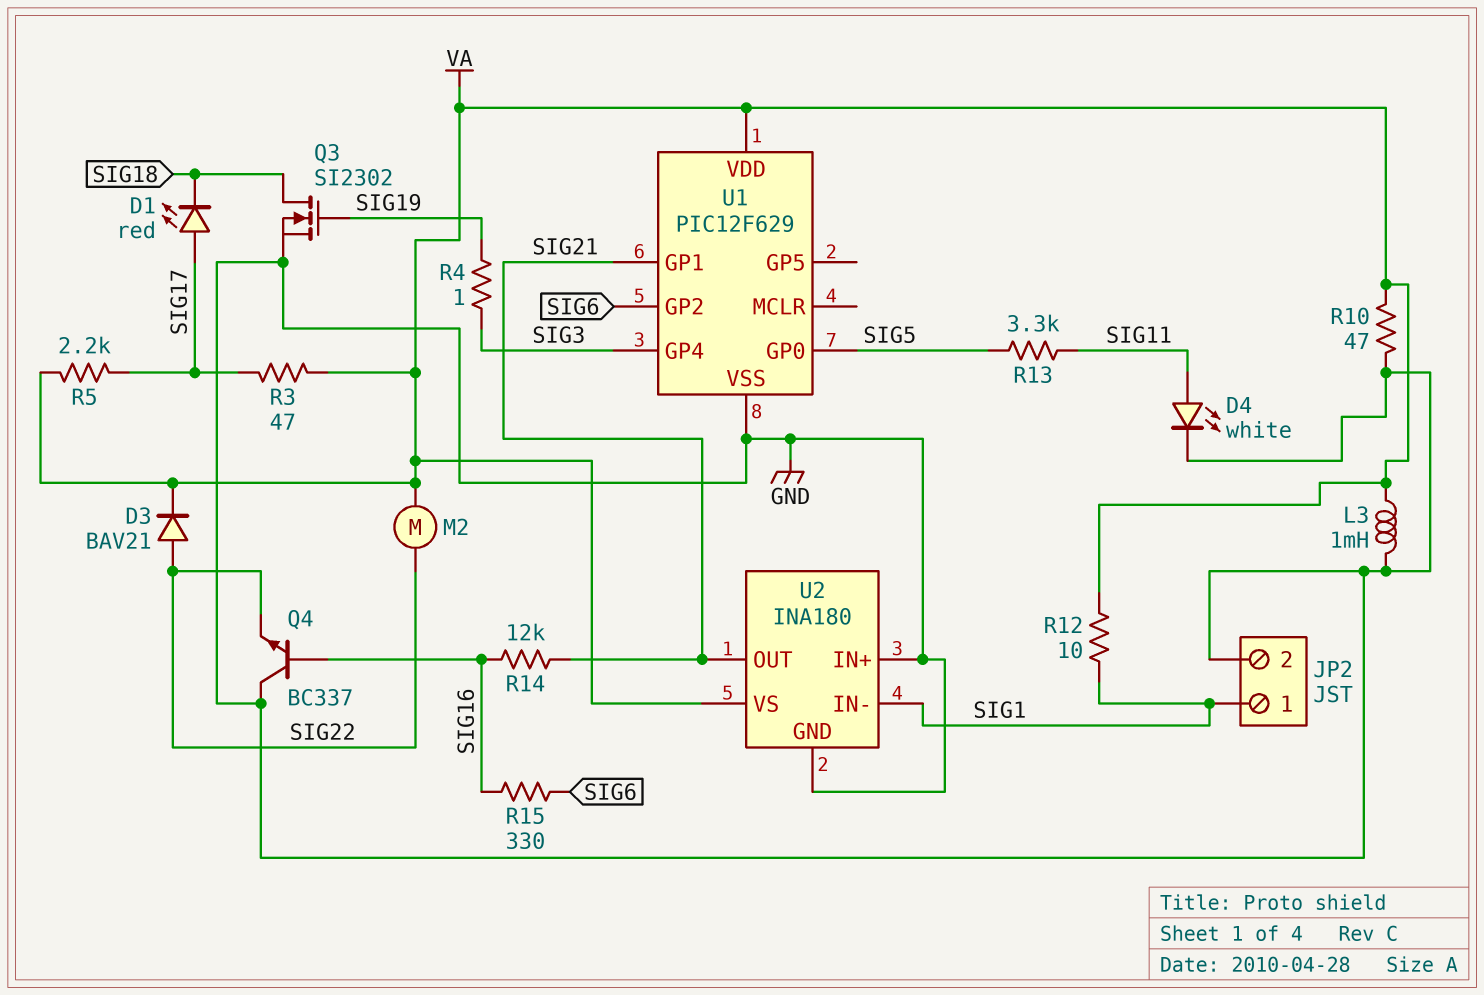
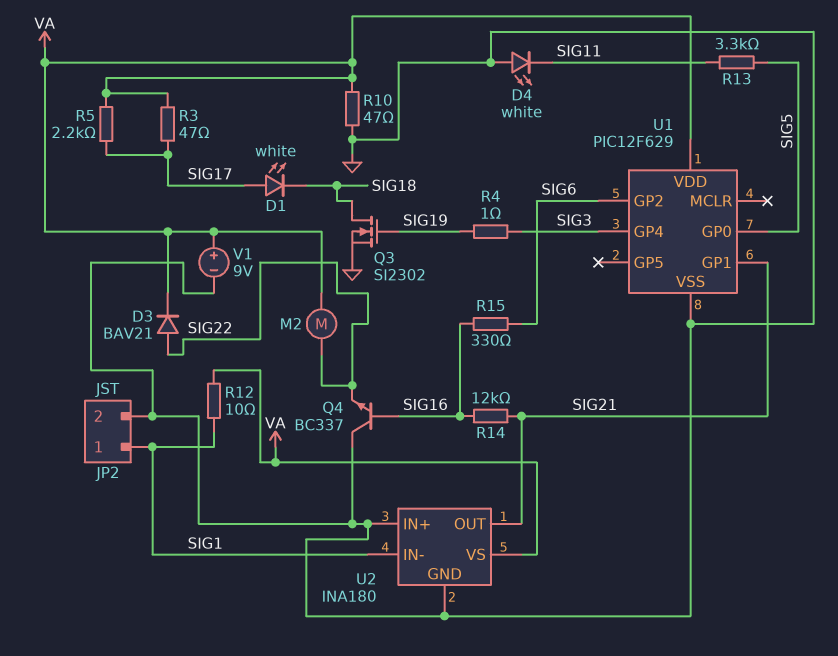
D1: LED red (A SIG17, K SIG18) -> LED white (A SIG17, K SIG18)
D4: LED white (A SIG11, K GND) -> LED white (A GND, K SIG11)
L3: 1mH (GND, VA) -> none
V1: none -> 9V (plus VA, minus GND)

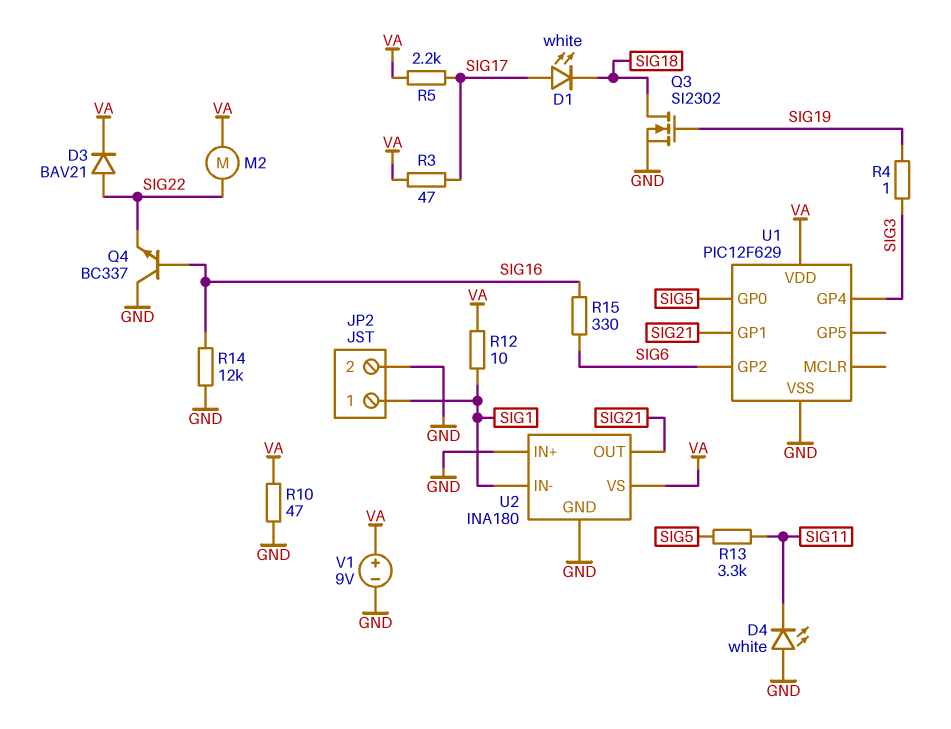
R14: 12k (SIG16, SIG21) -> 12k (GND, SIG16)

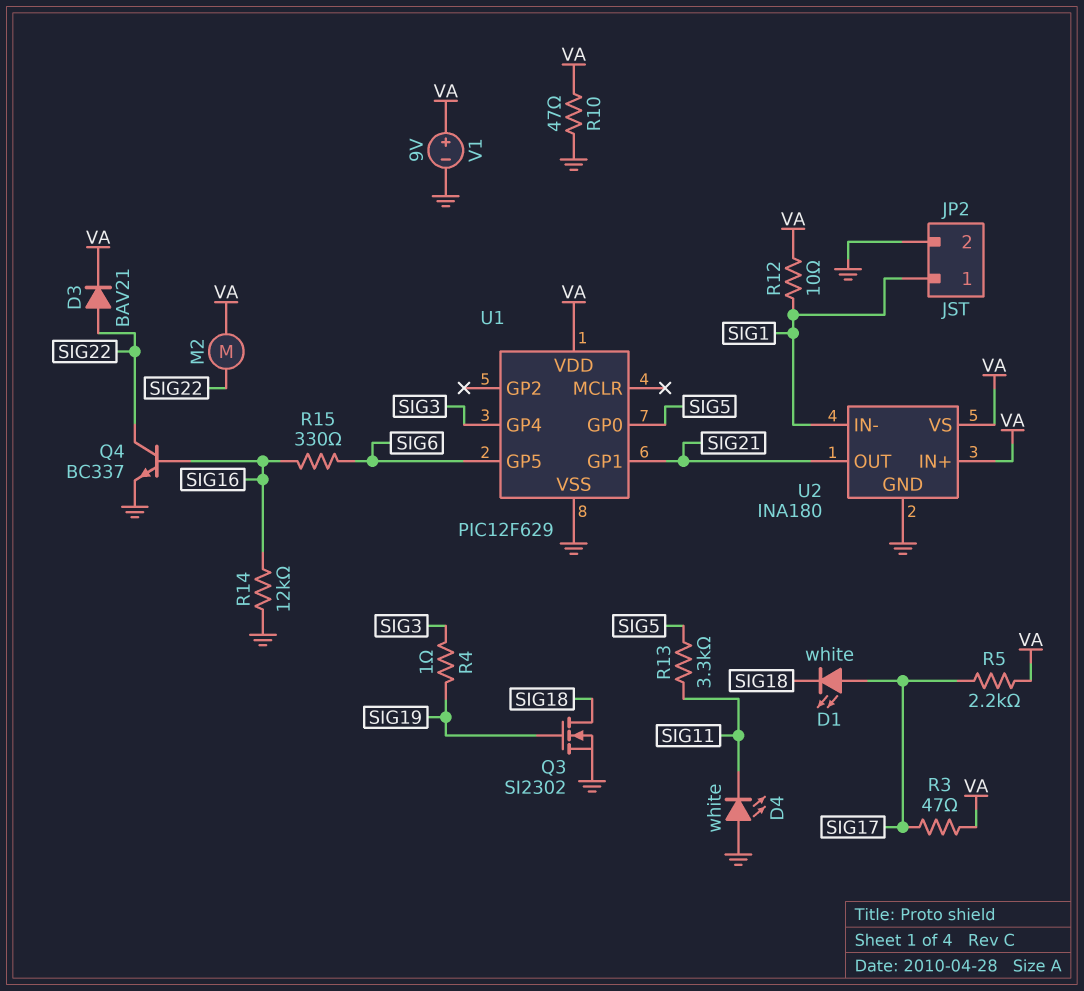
Q4: NPN BC337 (B SIG16, C GND, E SIG22) -> NPN BC337 (B SIG16, C SIG22, E GND)
U1 pin GP2: SIG6 -> none
U1 pin GP5: none -> SIG6
U2 pin IN+: GND -> VA

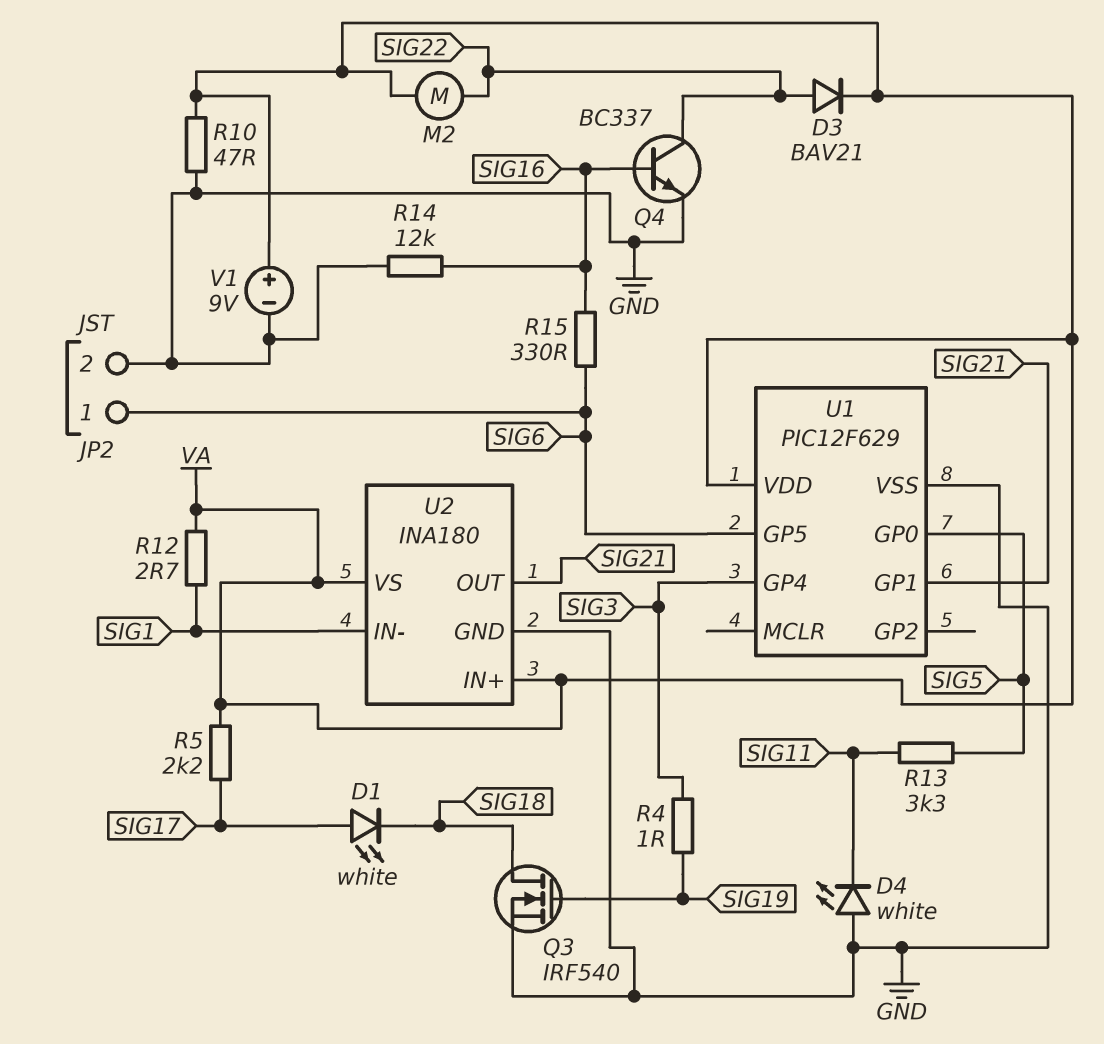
JP2 pin 1: SIG1 -> SIG6
Q3: NMOS SI2302 (G SIG19, D SIG18, S GND) -> NMOS IRF540 (G SIG19, D SIG18, S GND)
R3: 47 (SIG17, VA) -> none
R12: 10 (SIG1, VA) -> 2.7 (SIG1, VA)

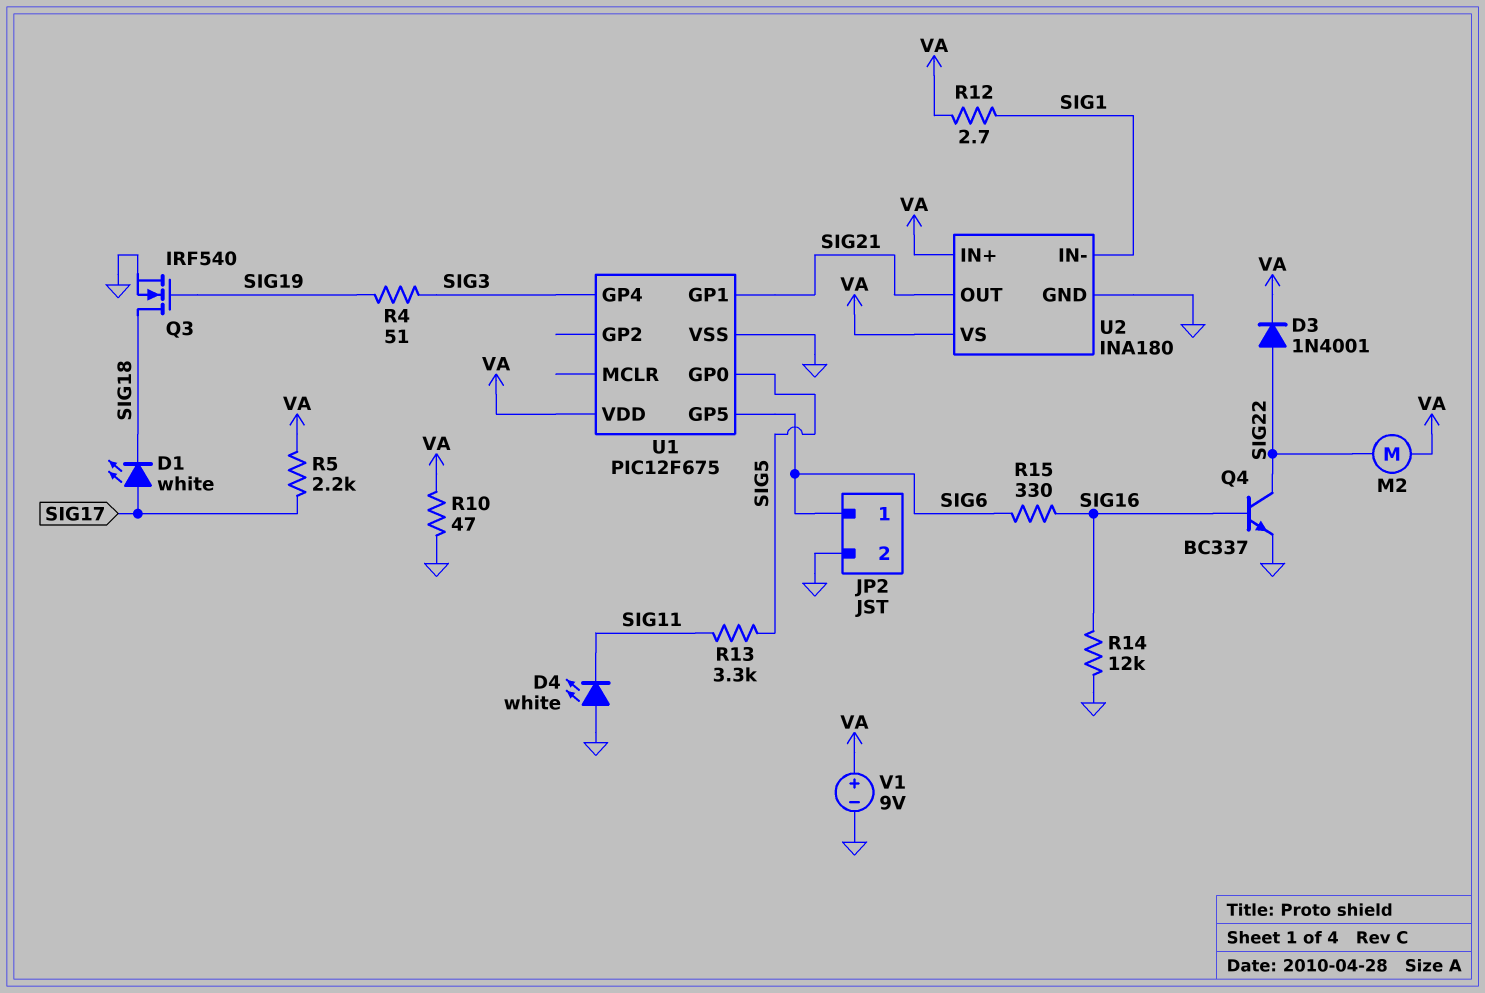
D3: diode BAV21 (A SIG22, K VA) -> diode 1N4001 (A SIG22, K VA)
R4: 1 (SIG3, SIG19) -> 51 (SIG3, SIG19)
U1: PIC12F629 -> PIC12F675

